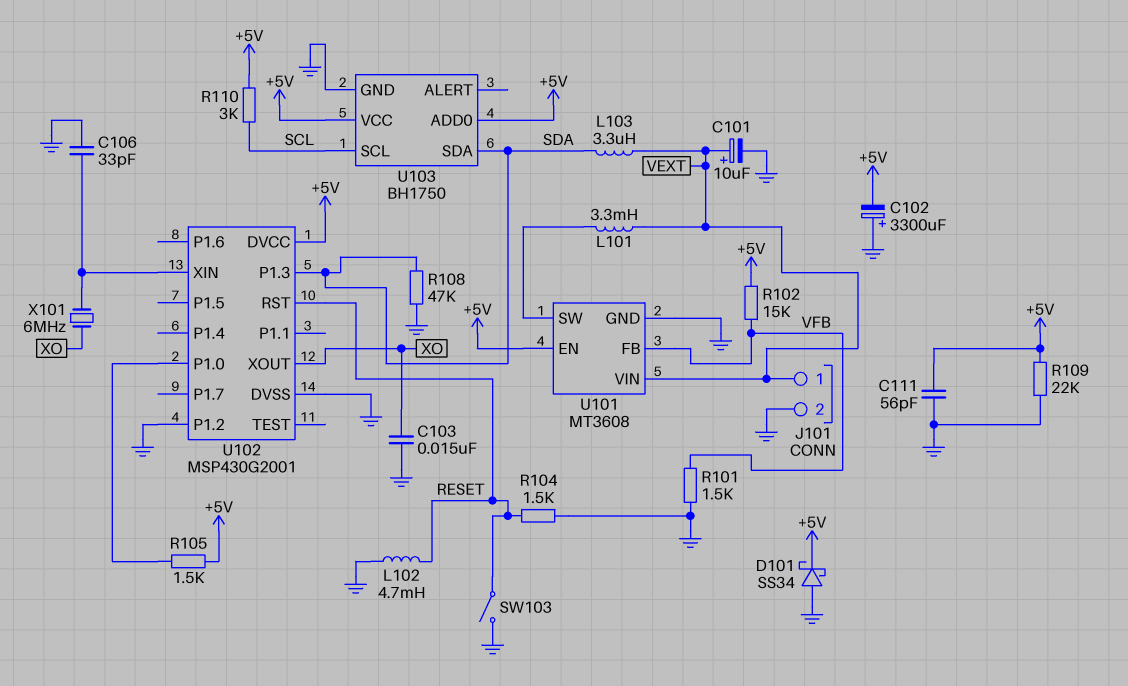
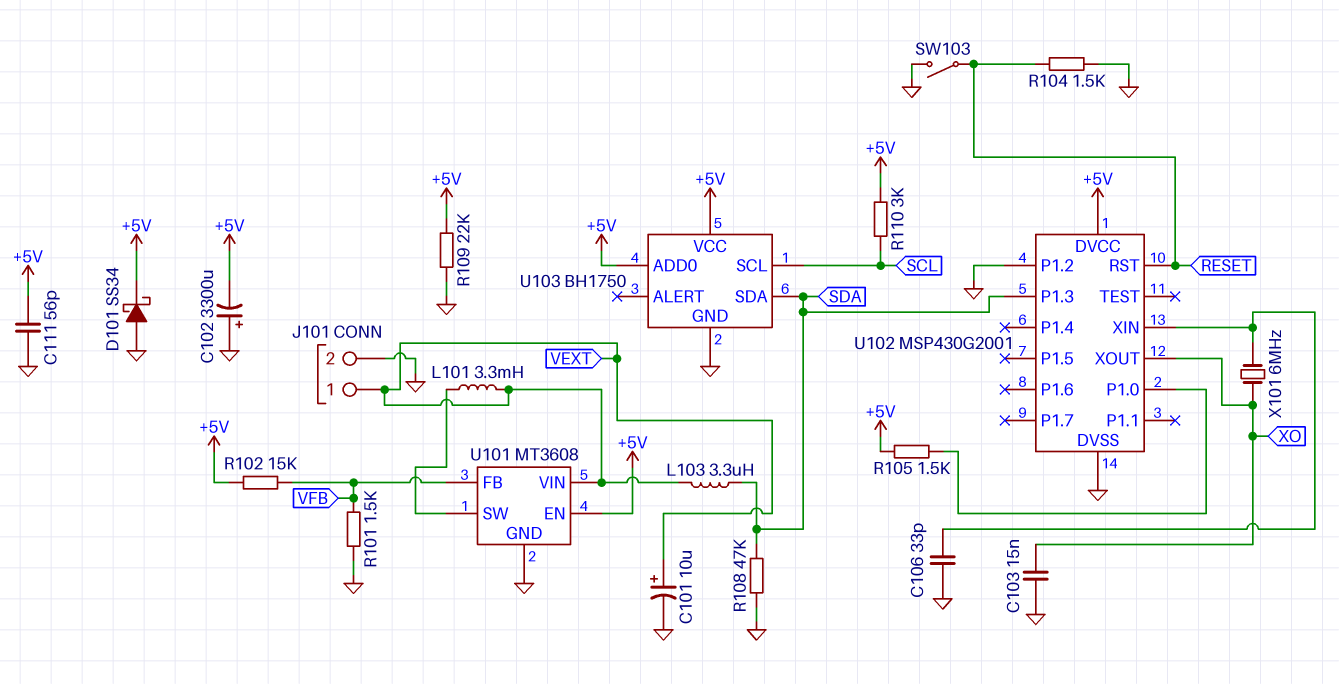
L102: 4.7mH (GND, RESET) -> none

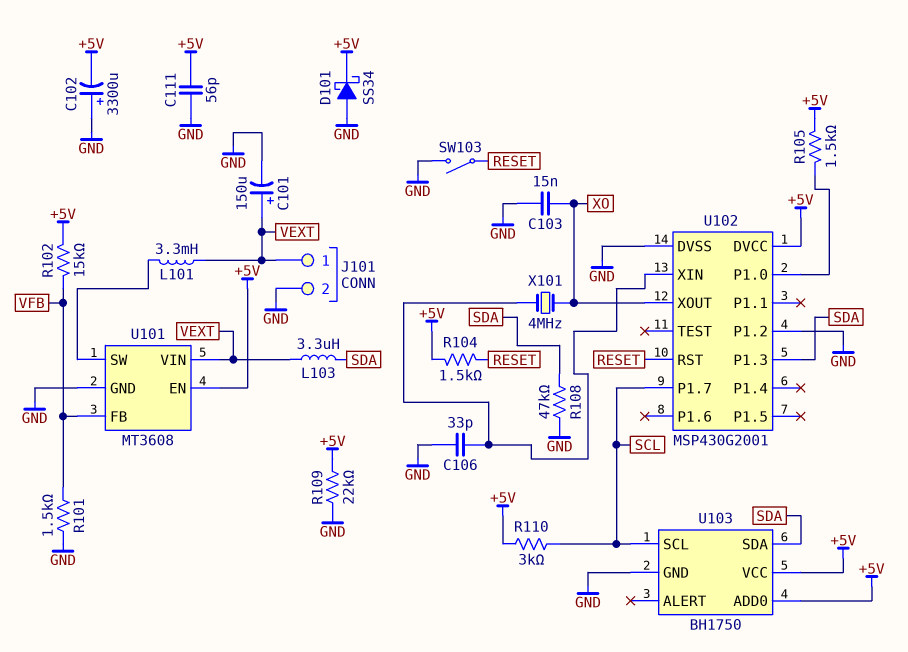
C101: 10uF (plus VEXT, minus GND) -> 150uF (plus VEXT, minus GND)
R104: 1.5k (GND, RESET) -> 1.5k (+5V, RESET)
U102 pin P1.7: none -> SCL
X101: 6MHz (U102/XIN, XO) -> 4MHz (U102/XIN, XO)

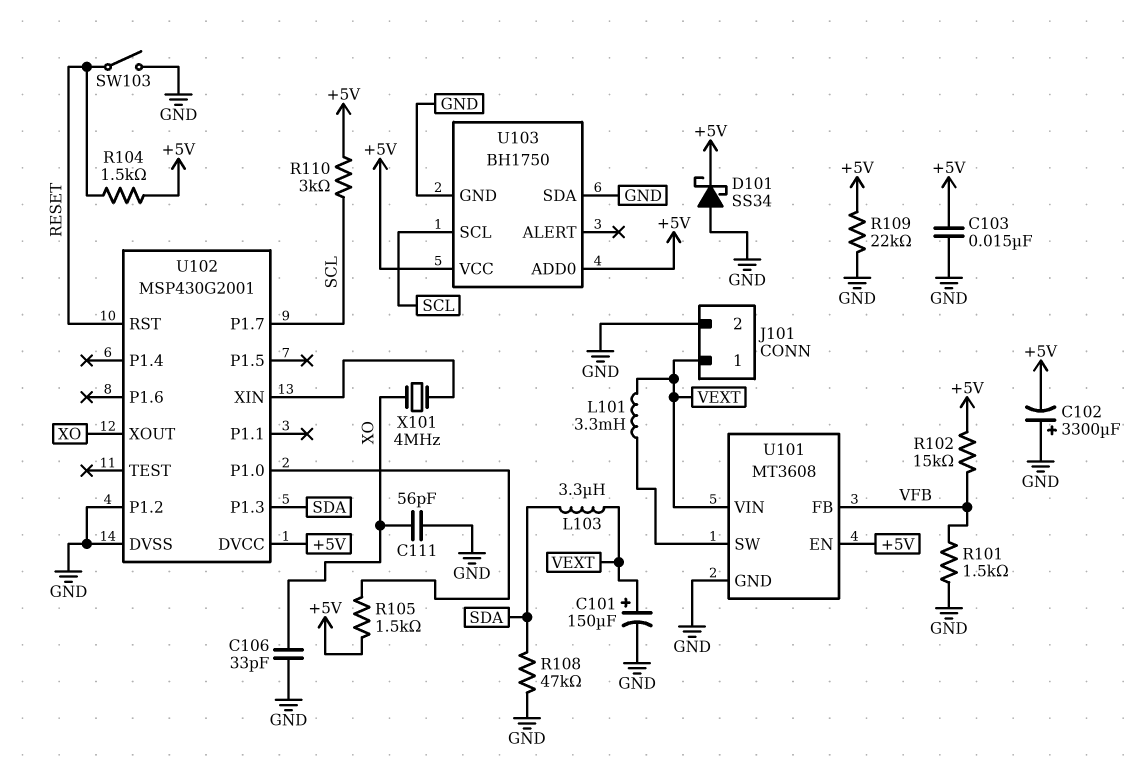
C103: 15nF (GND, XO) -> 15nF (+5V, GND)
C106: 33pF (GND, U102/XIN) -> 33pF (GND, XO)
C111: 56pF (+5V, GND) -> 56pF (GND, XO)
U103 pin SDA: SDA -> GND

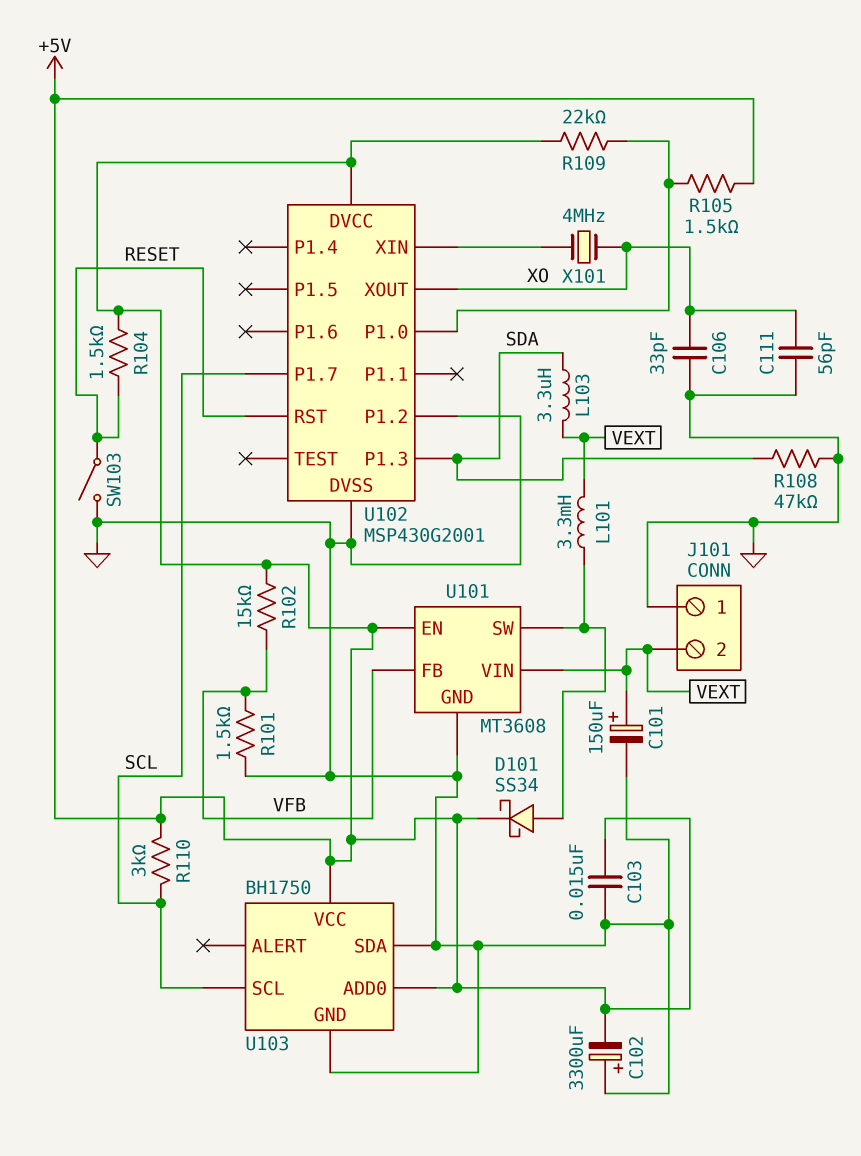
D101: schottky SS34 (A GND, K +5V) -> schottky SS34 (A U101/SW, K +5V)
J101 pin 1: VEXT -> GND
J101 pin 2: GND -> VEXT
R109: 22k (+5V, GND) -> 22k (+5V, U102/P1.0)

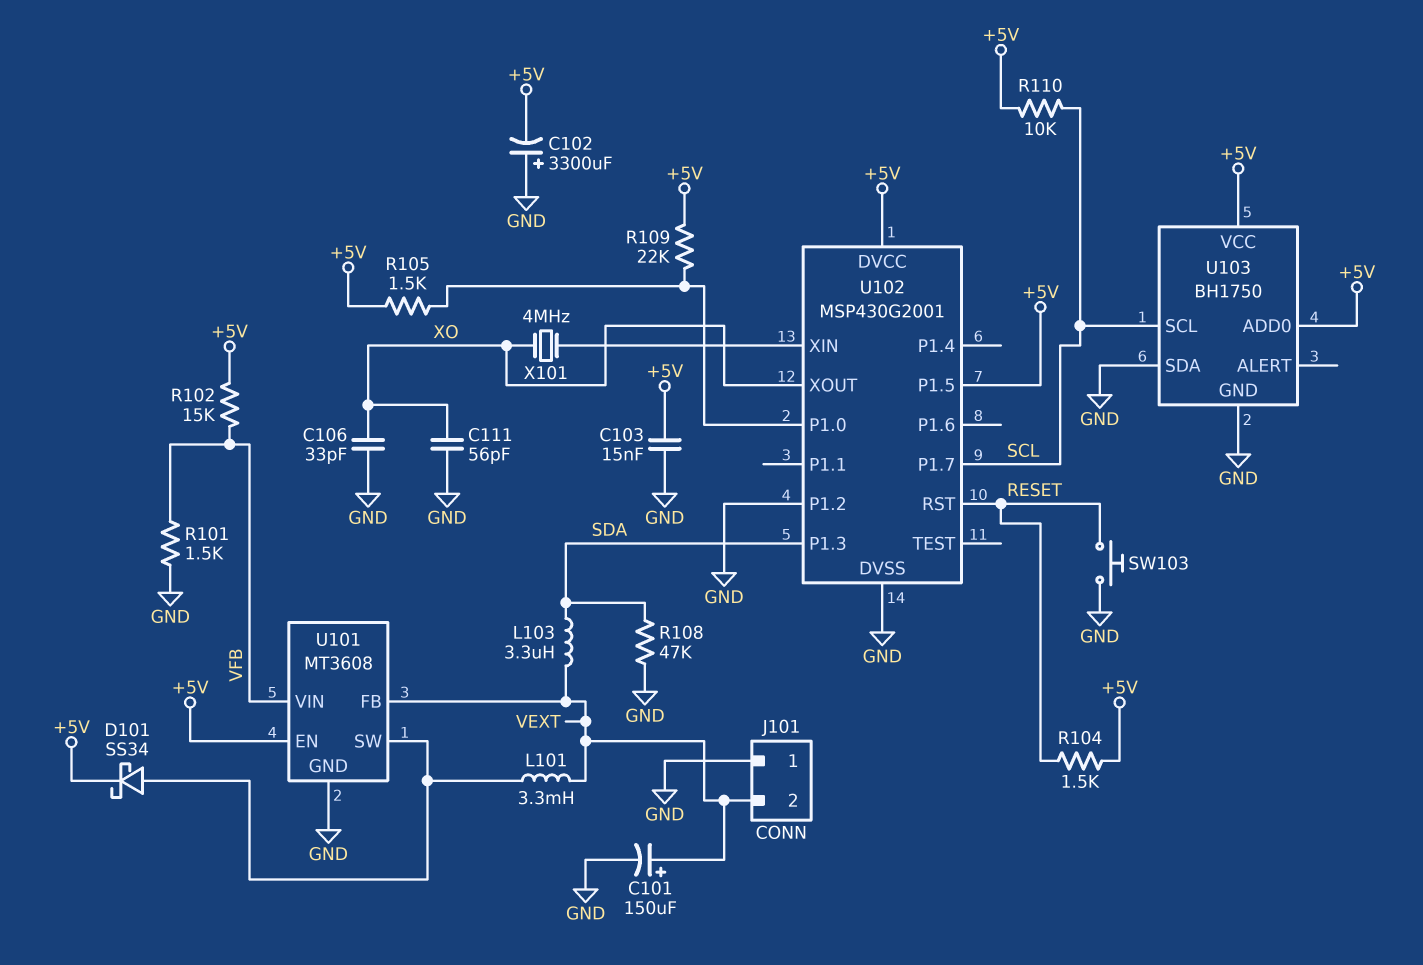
R110: 3k (+5V, SCL) -> 10k (+5V, SCL)
SW103: switch (GND, RESET) -> button (GND, RESET)
U101 pin FB: VFB -> VEXT
U101 pin VIN: VEXT -> VFB
U102 pin P1.5: none -> +5V

